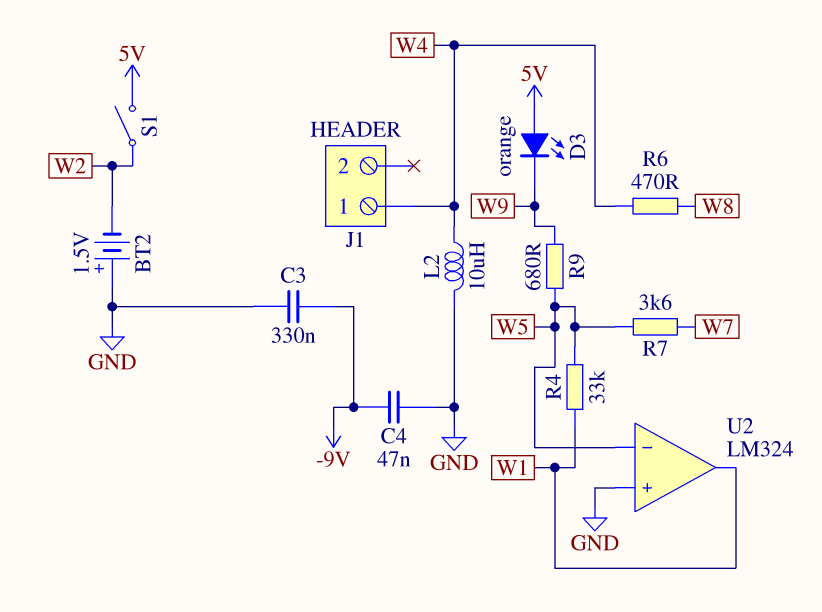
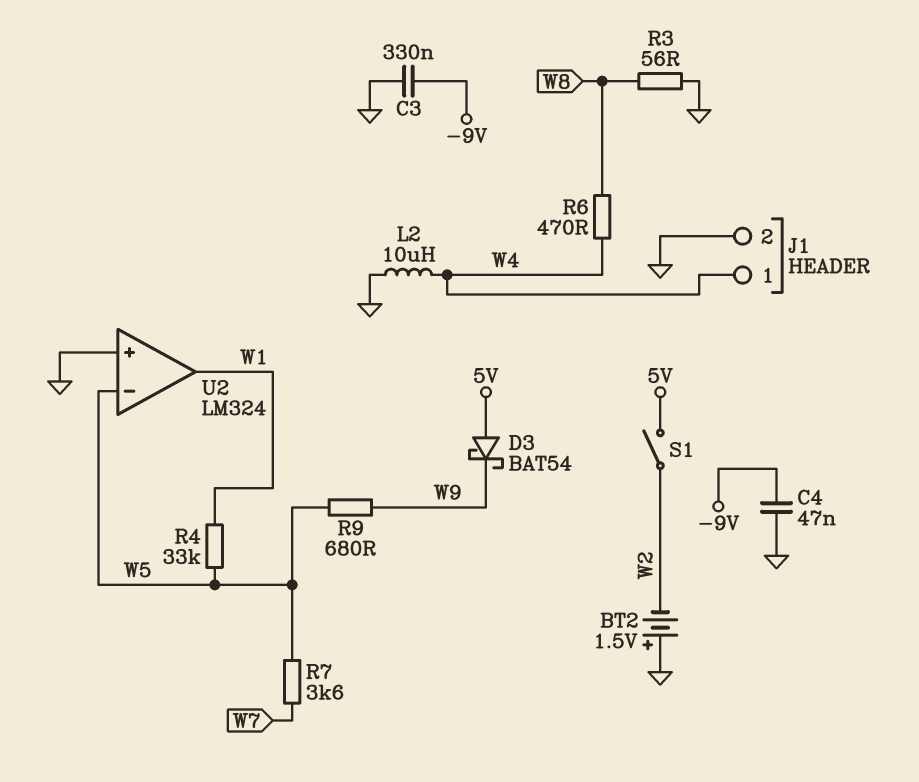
D3: LED orange (A 5V, K W9) -> schottky BAT54 (A 5V, K W9)
J1 pin 2: none -> GND
R3: none -> 56 (GND, W8)

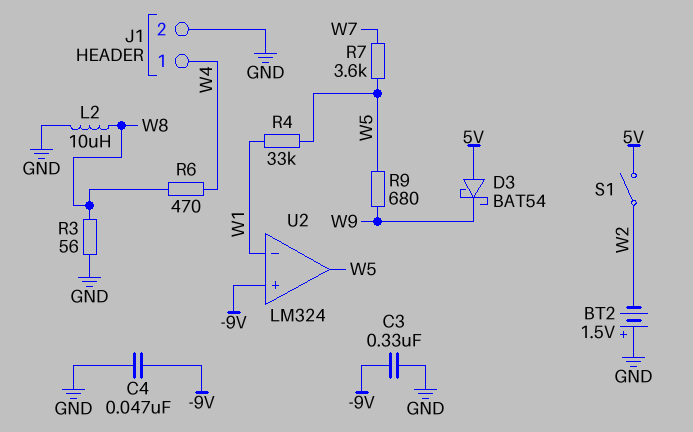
L2: 10uH (GND, W4) -> 10uH (GND, W8)
U2 pin in+: GND -> -9V
U2 pin in-: W5 -> W1
U2 pin out: W1 -> W5

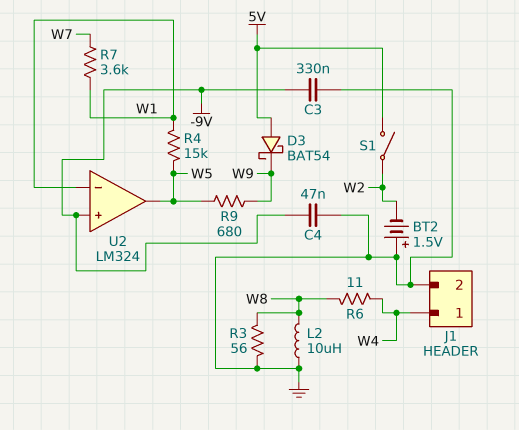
R4: 33k (W1, W5) -> 15k (W1, W5)
R6: 470 (W4, W8) -> 11 (W4, W8)
R7: 3.6k (W5, W7) -> 3.6k (W1, W7)

